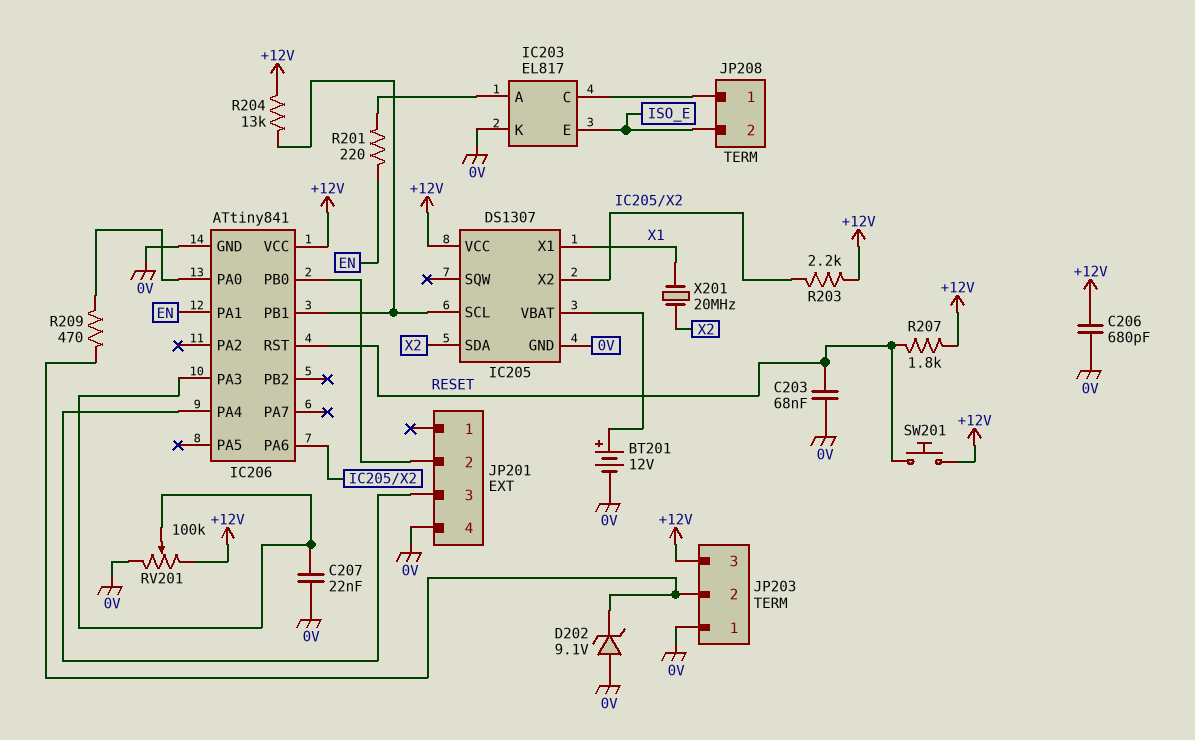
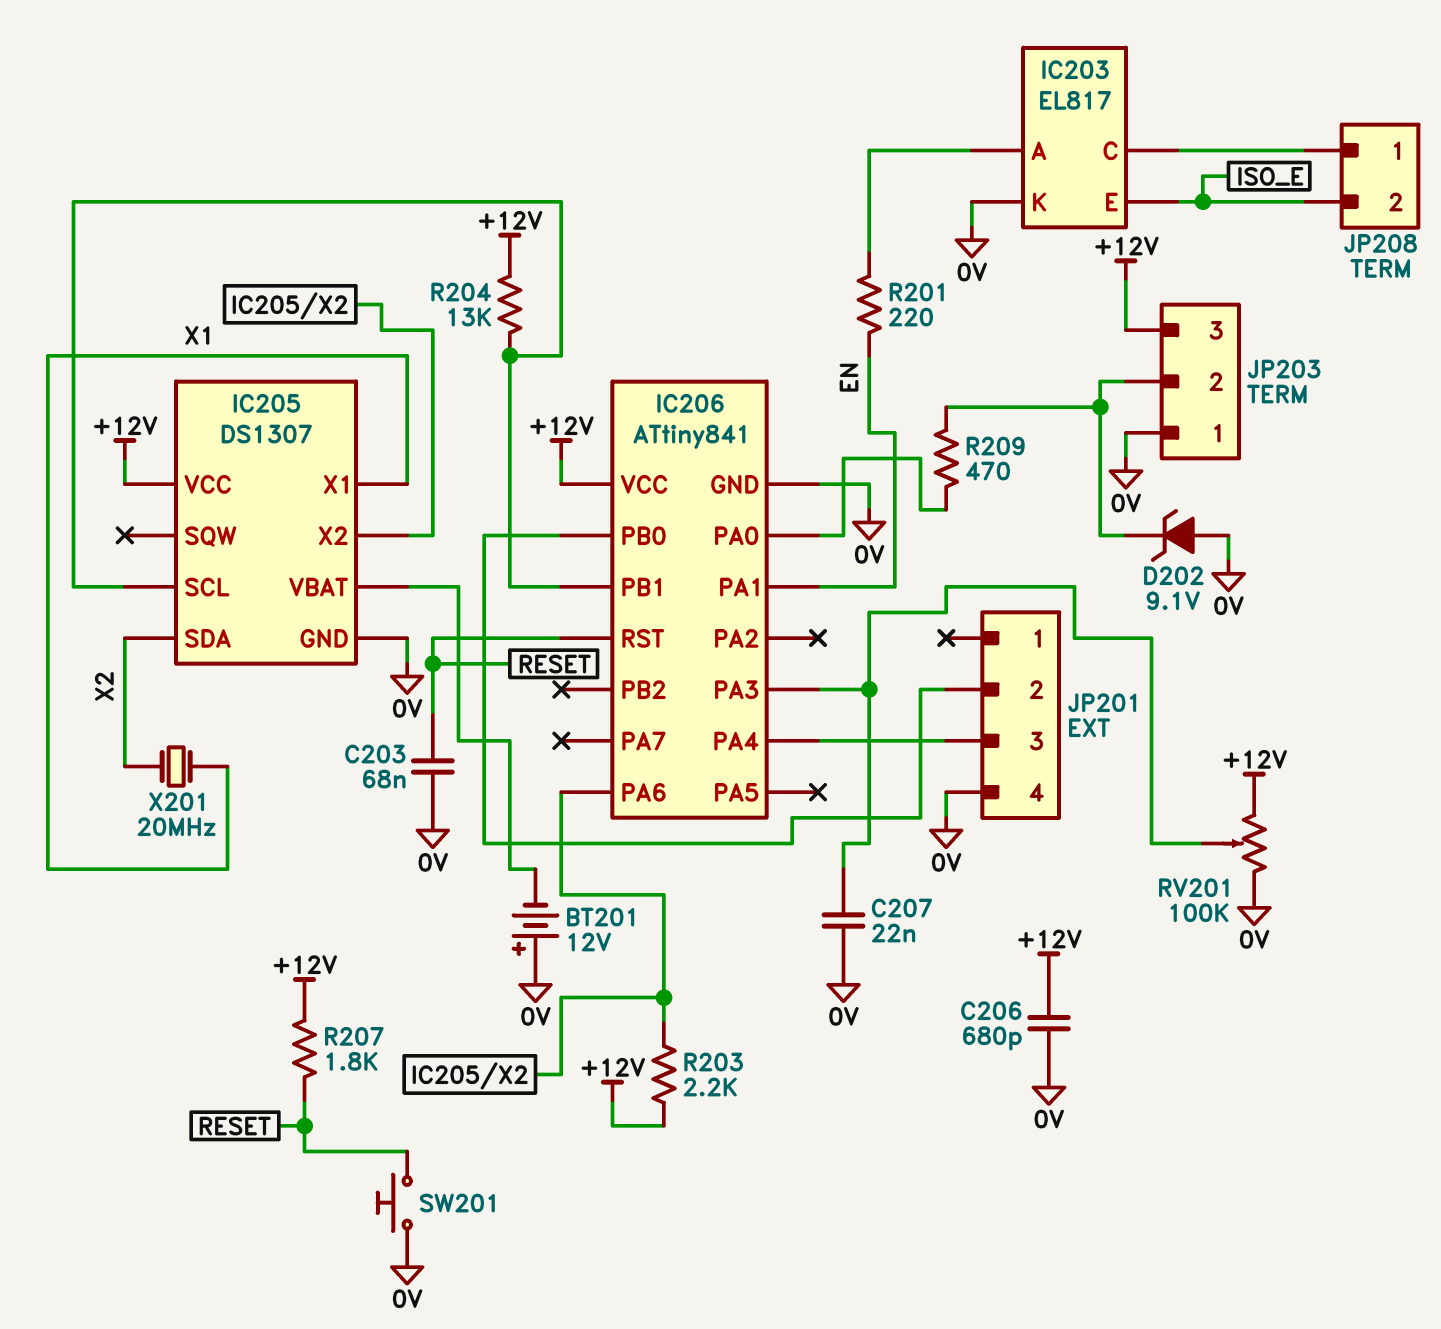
BT201: 12V (plus IC205/VBAT, minus 0V) -> 12V (plus 0V, minus IC205/VBAT)
SW201: button (+12V, RESET) -> button (0V, RESET)

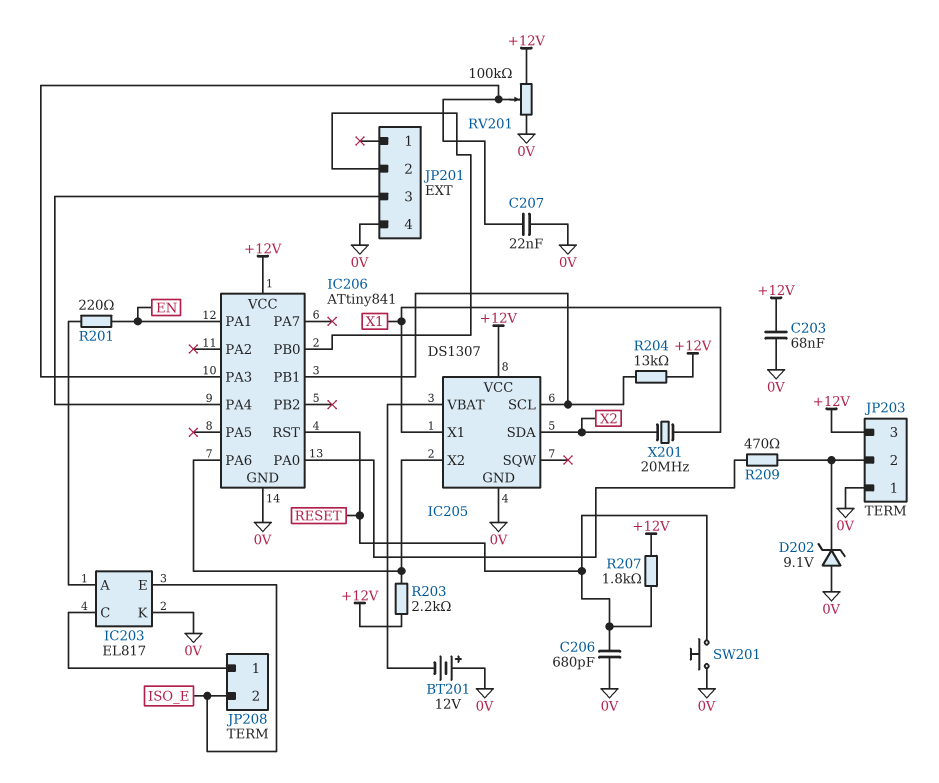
C203: 68nF (0V, RESET) -> 68nF (+12V, 0V)
C206: 680pF (+12V, 0V) -> 680pF (0V, RESET)

